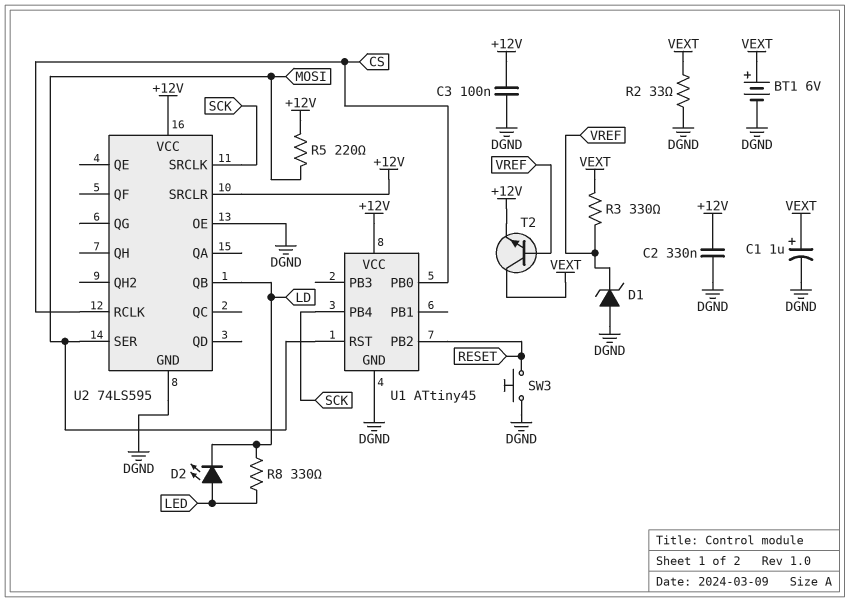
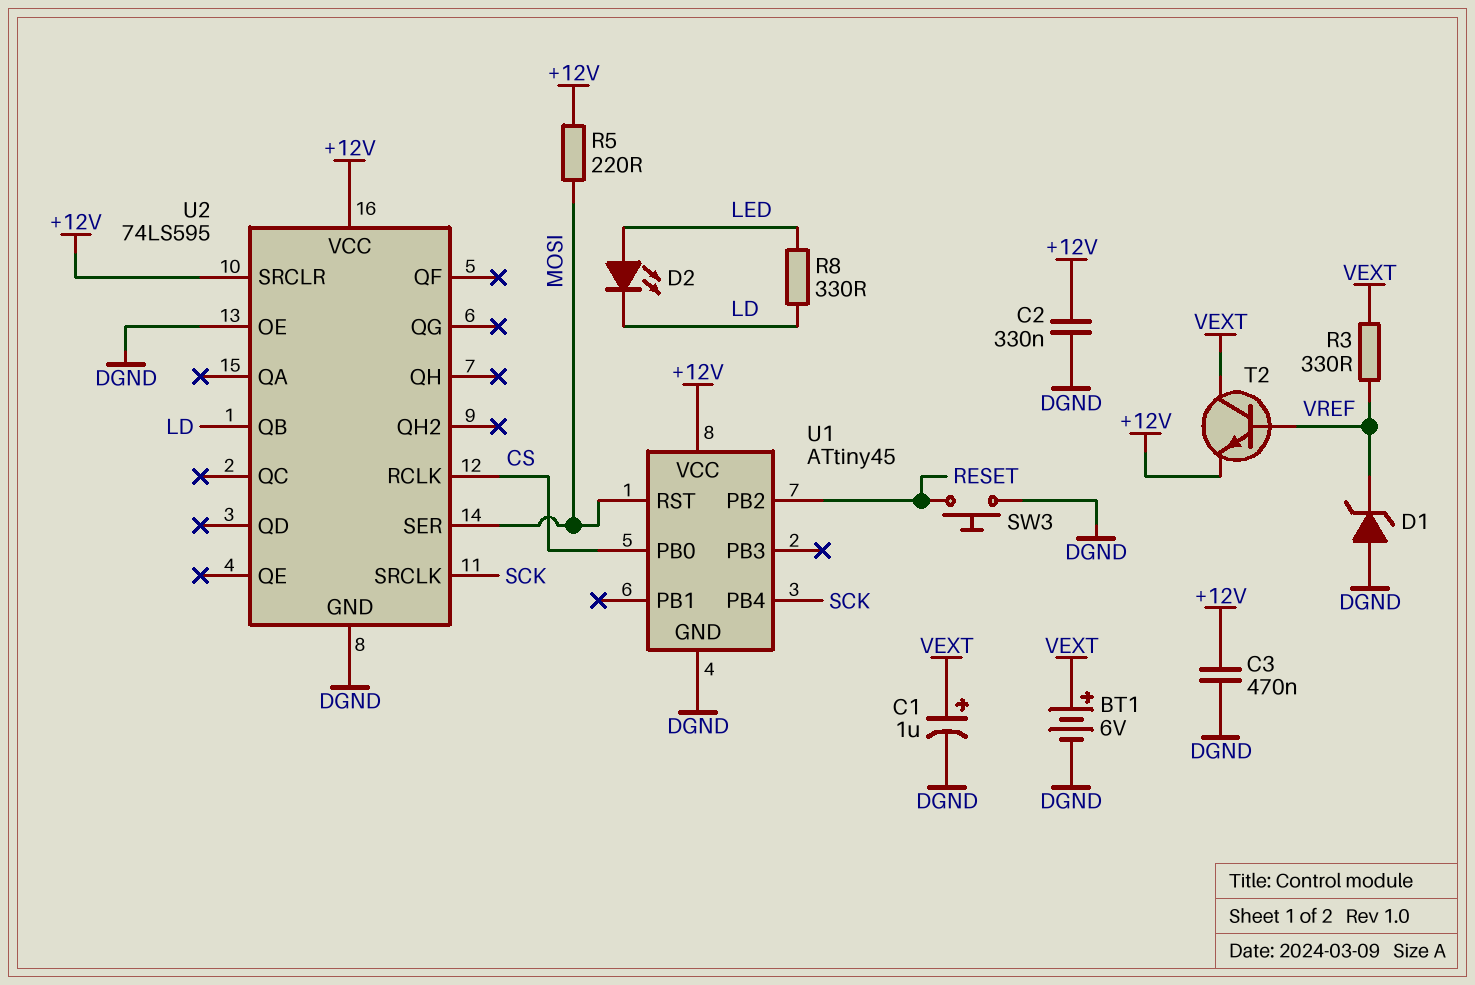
C3: 100nF (+12V, DGND) -> 470nF (+12V, DGND)
R2: 33 (DGND, VEXT) -> none

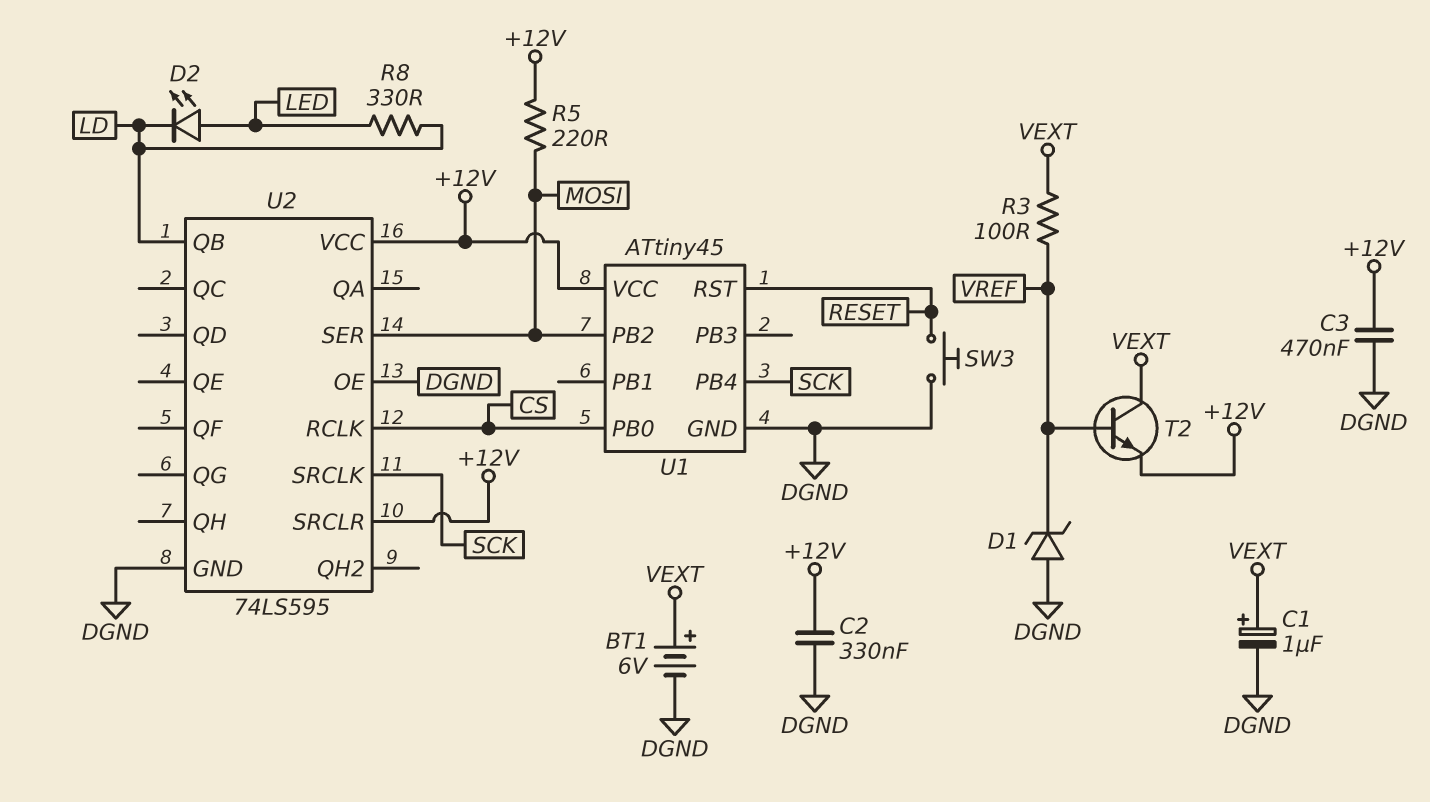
R3: 330 (VEXT, VREF) -> 100 (VEXT, VREF)
U1 pin PB2: RESET -> MOSI
U1 pin RST: MOSI -> RESET

